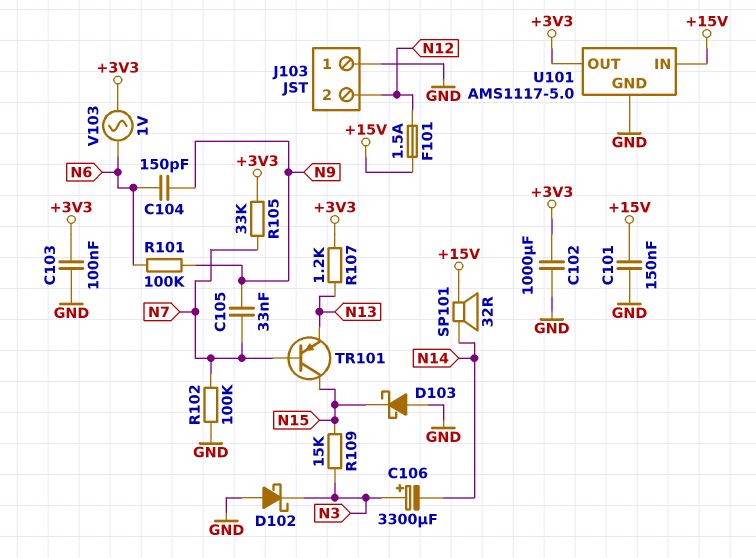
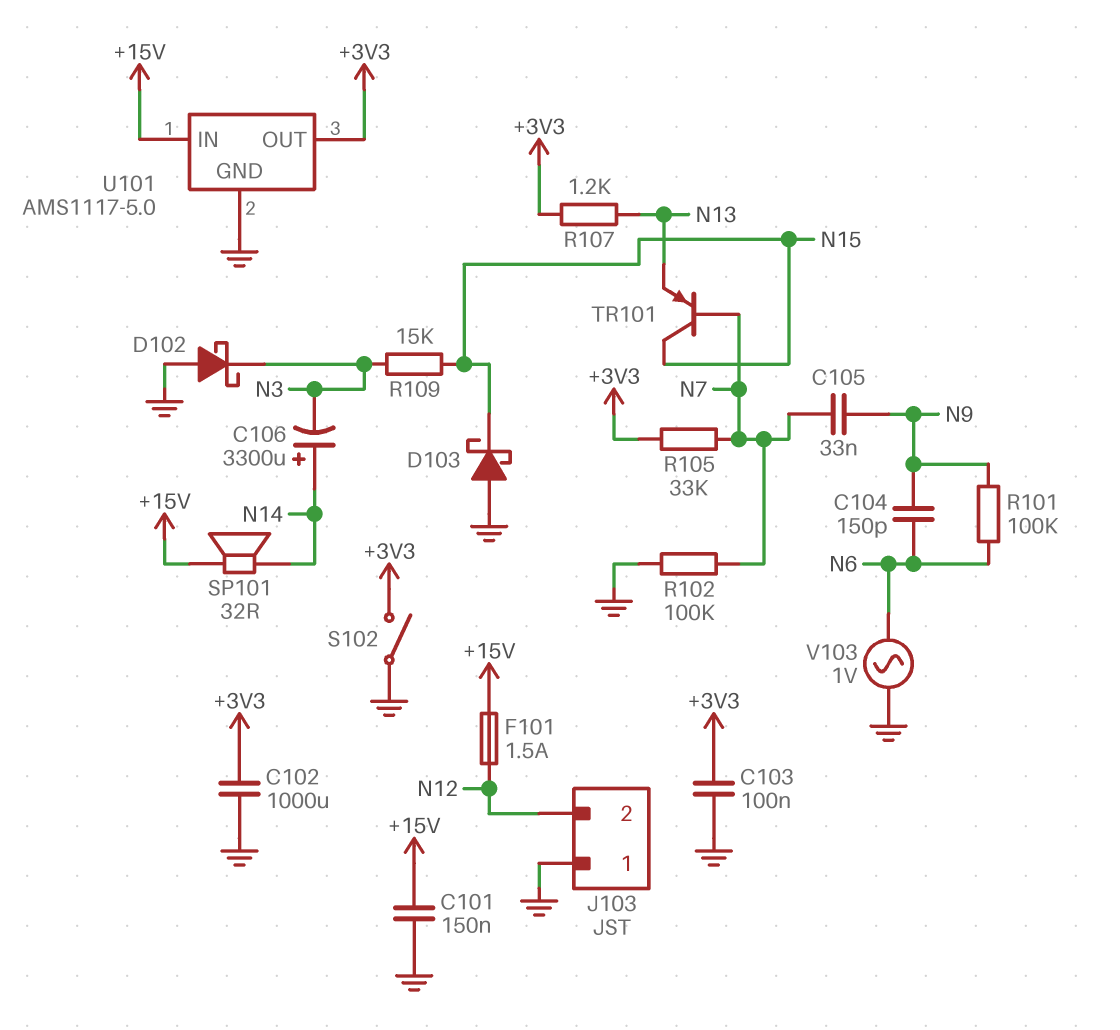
C106: 3300uF (plus N3, minus N14) -> 3300uF (plus N14, minus N3)
S102: none -> switch (+3V3, GND)
V103: AC 1V (+3V3, N6) -> AC 1V (GND, N6)

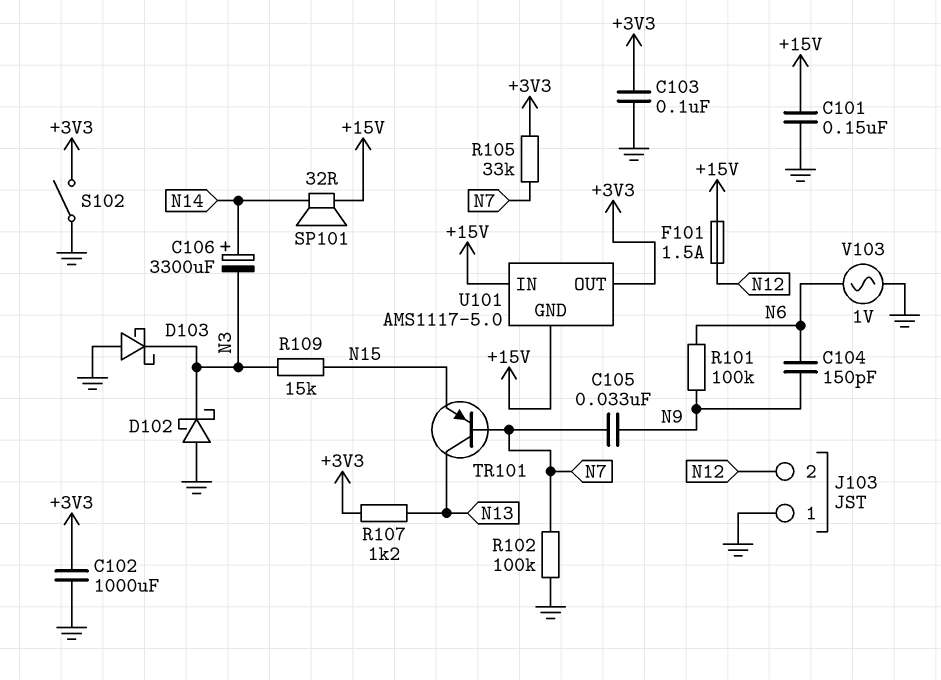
D103: schottky (A GND, K N15) -> schottky (A GND, K N3)
TR101: PNP (B N7, C N15, E N13) -> PNP (B N7, C N13, E N15)
U101 pin GND: GND -> +15V

